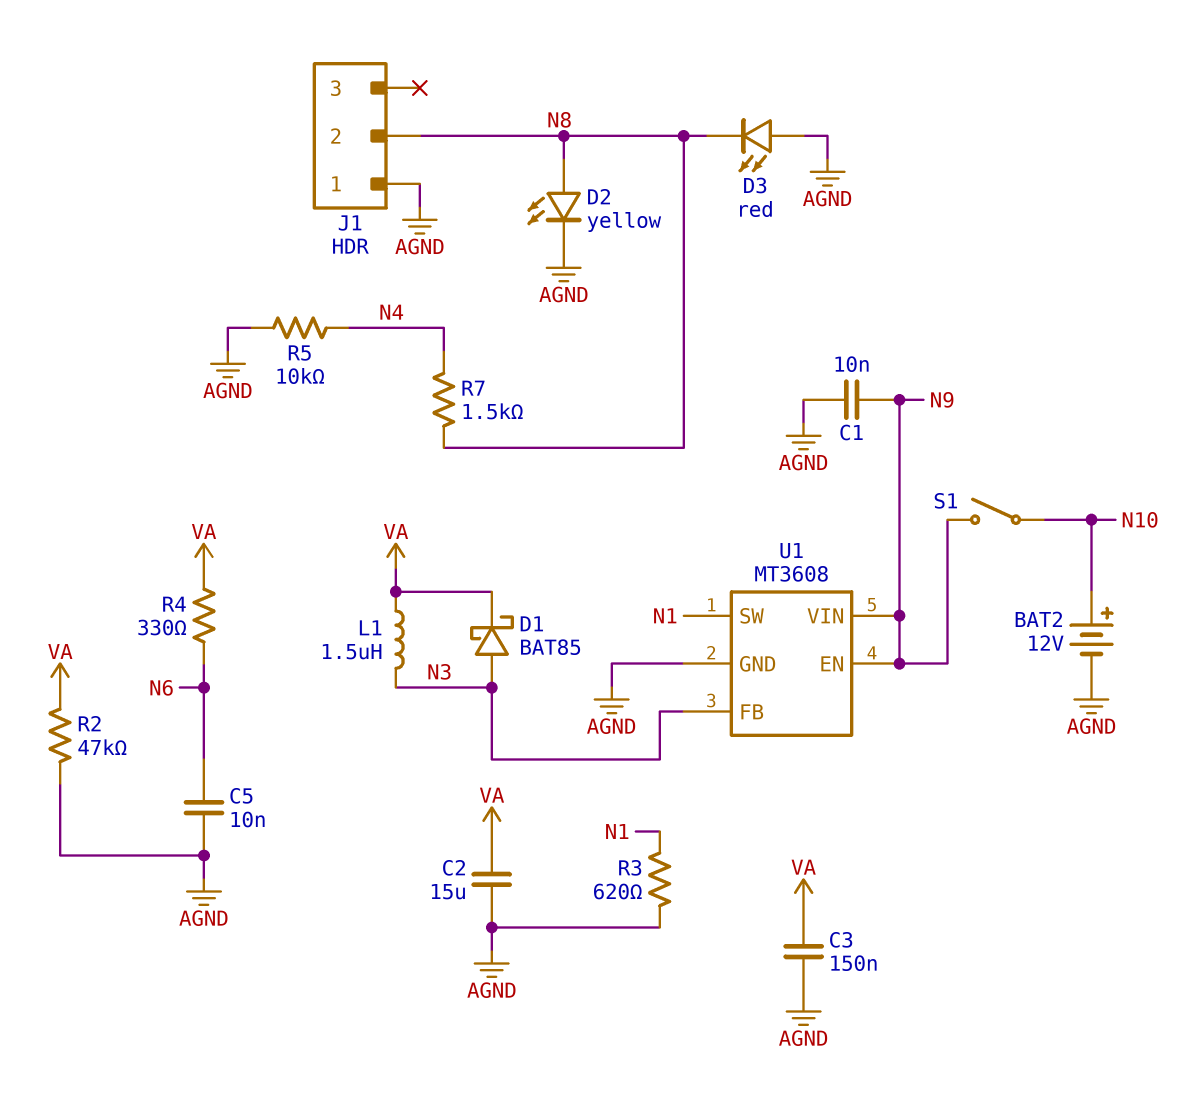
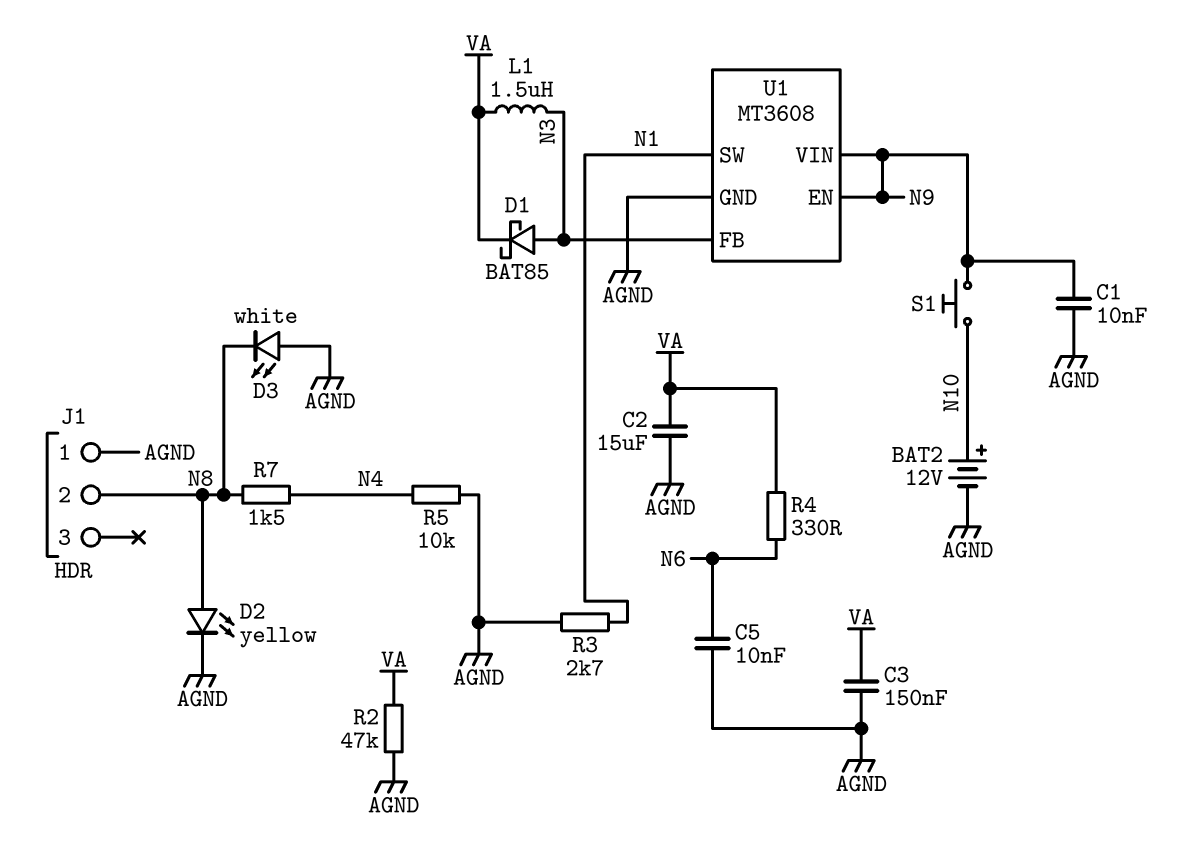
D3: LED red (A AGND, K N8) -> LED white (A AGND, K N8)
R3: 620 (AGND, N1) -> 2.7k (AGND, N1)
S1: switch (N9, N10) -> button (N9, N10)

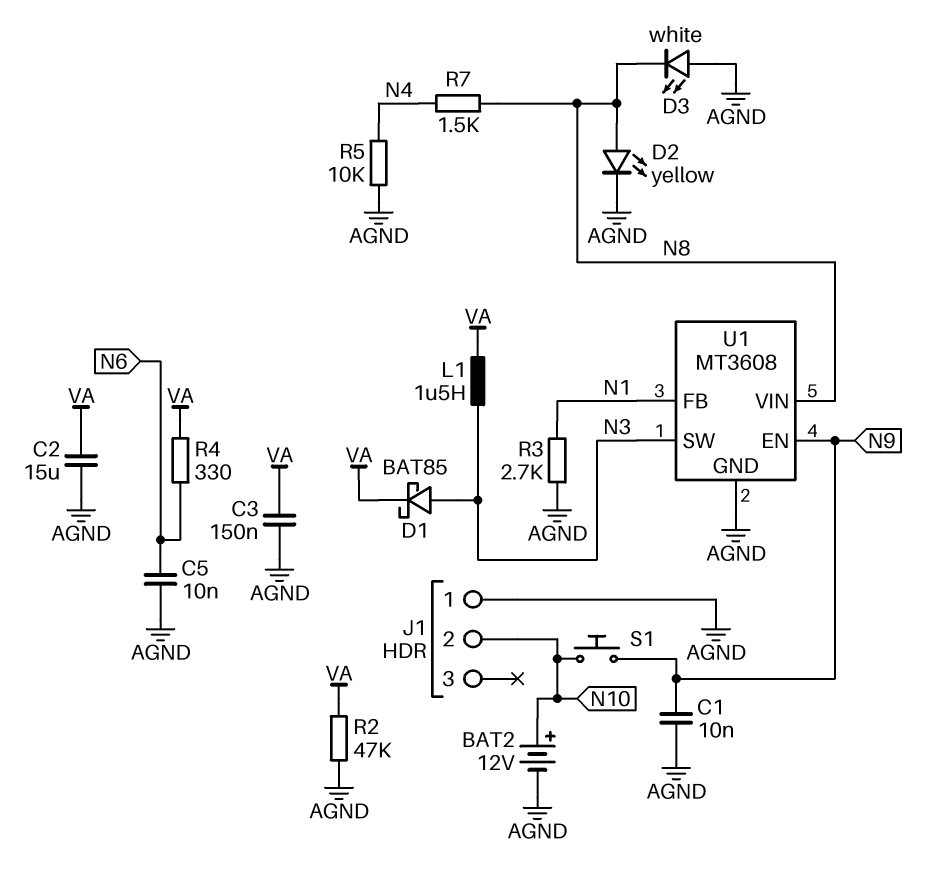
J1 pin 2: N8 -> N10
U1 pin FB: N3 -> N1
U1 pin SW: N1 -> N3
U1 pin VIN: N9 -> N8

